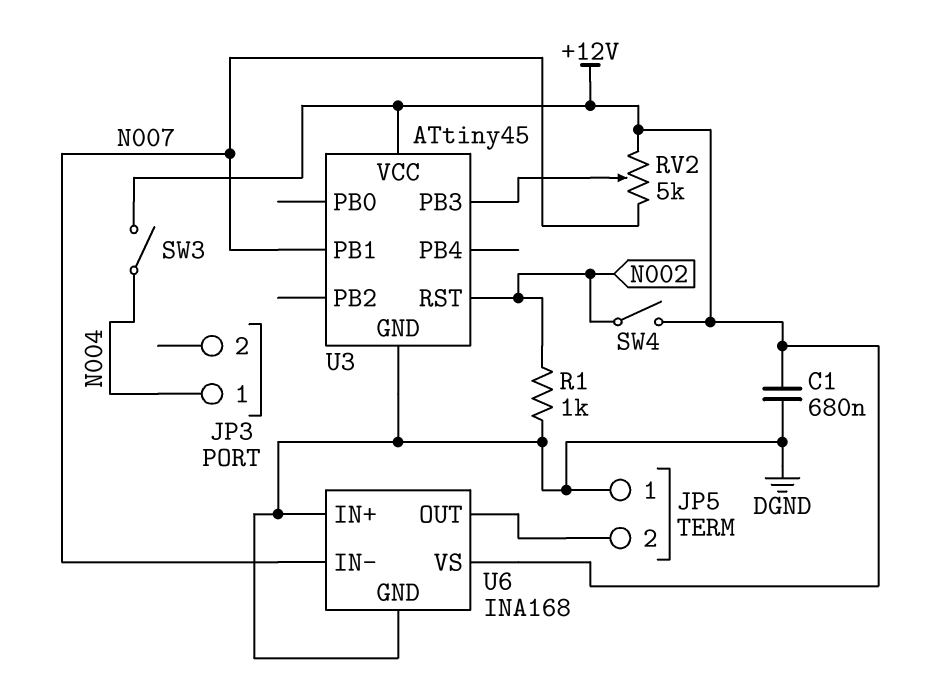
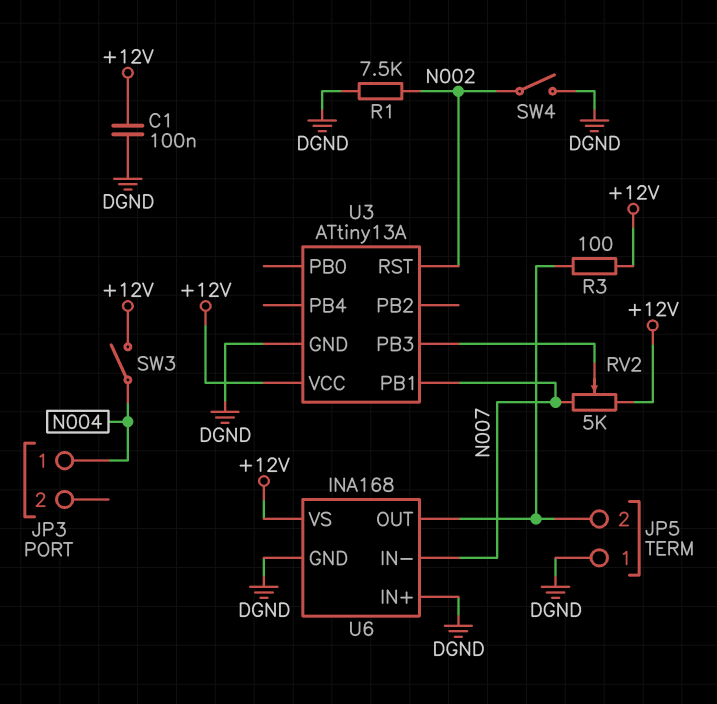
C1: 680nF (+12V, DGND) -> 100nF (+12V, DGND)
R1: 1k (DGND, N002) -> 7.5k (DGND, N002)
R3: none -> 100 (+12V, JP5/2)
SW4: switch (+12V, N002) -> switch (DGND, N002)
U3: ATtiny45 -> ATtiny13A

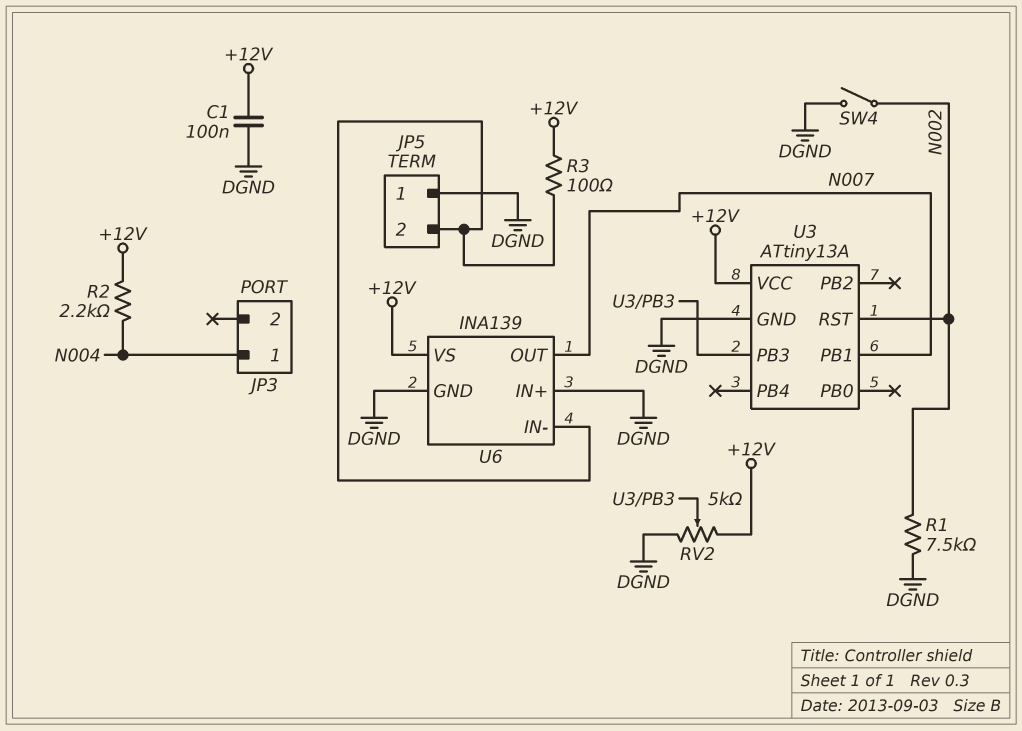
R2: none -> 2.2k (+12V, N004)
RV2: 5k (+12V, N007, wiper U3/PB3) -> 5k (+12V, DGND, wiper U3/PB3)
SW3: switch (+12V, N004) -> none
U6: INA168 -> INA139
U6 pin IN-: N007 -> JP5/2
U6 pin OUT: JP5/2 -> N007

